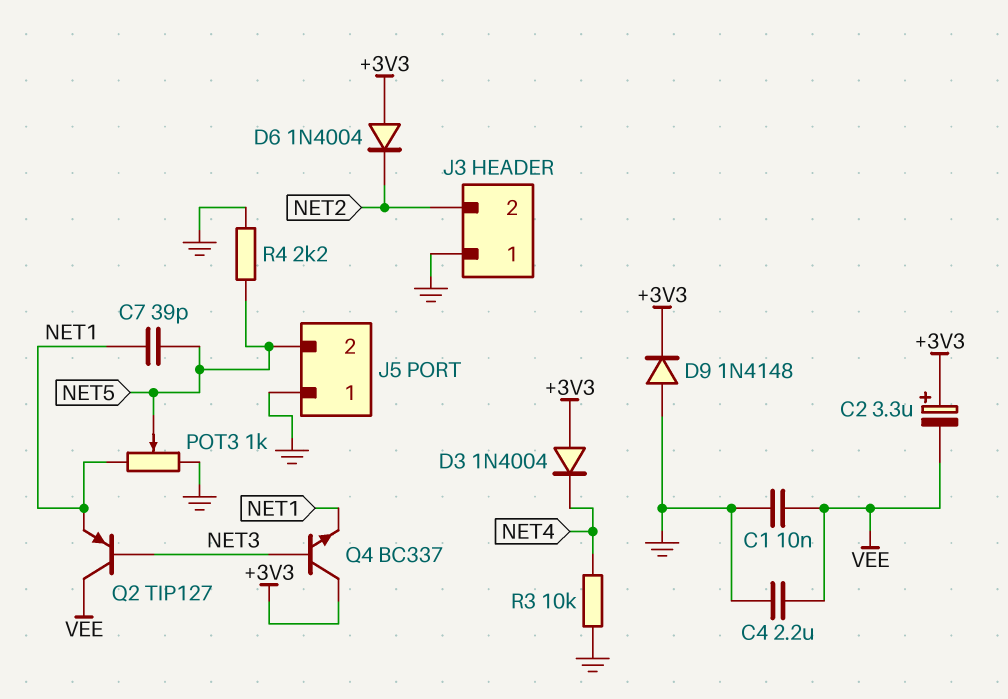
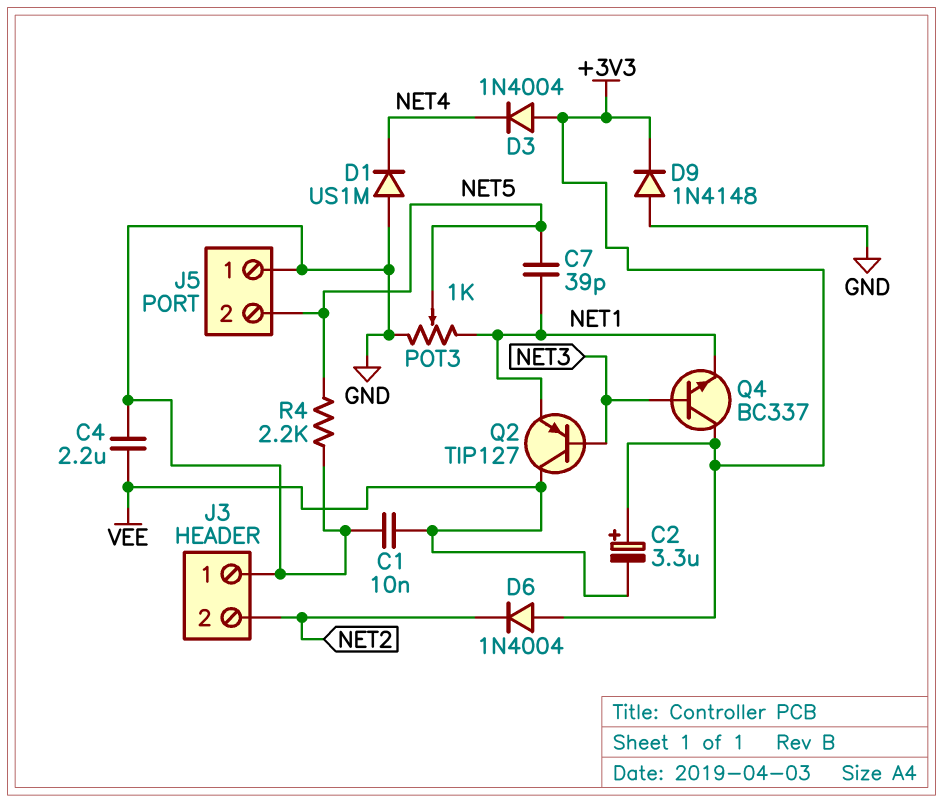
D1: none -> diode US1M (A GND, K NET4)
R3: 10k (GND, NET4) -> none

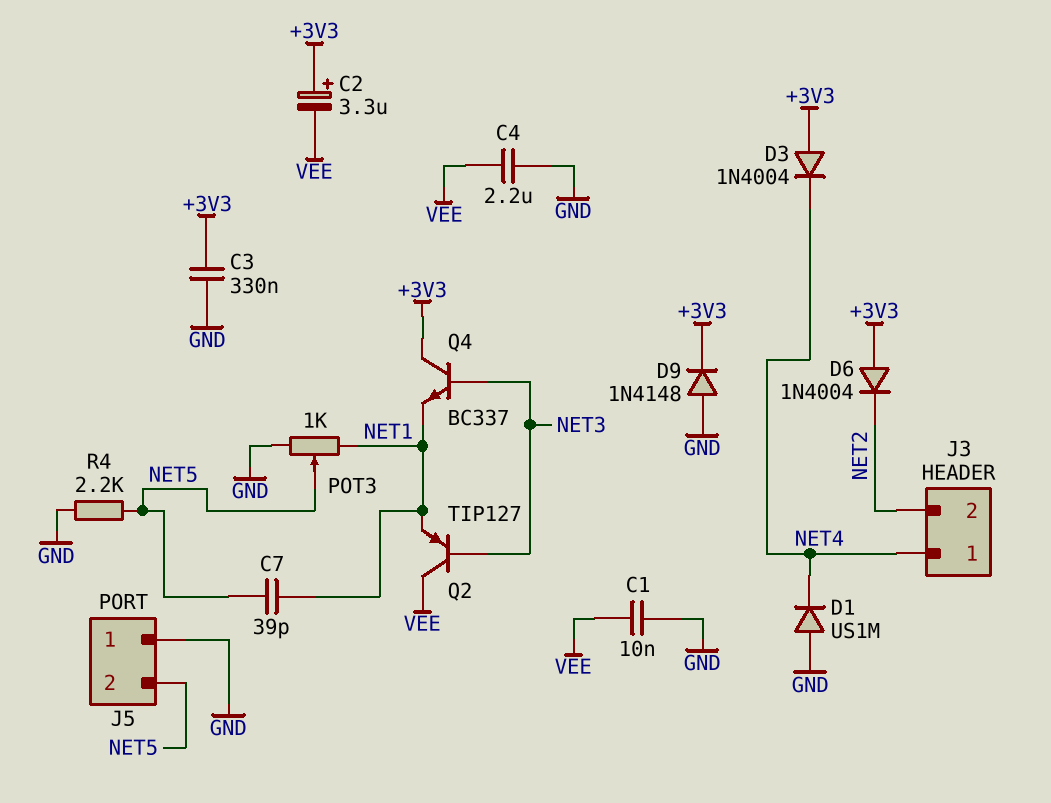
C3: none -> 330nF (+3V3, GND)
J3 pin 1: GND -> NET4

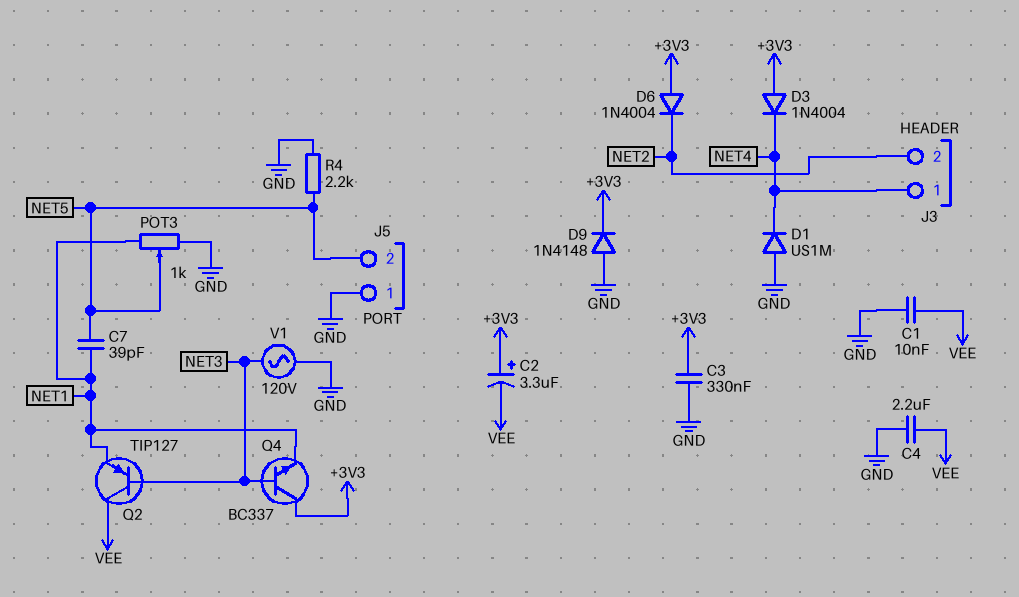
V1: none -> AC 120V (GND, NET3)

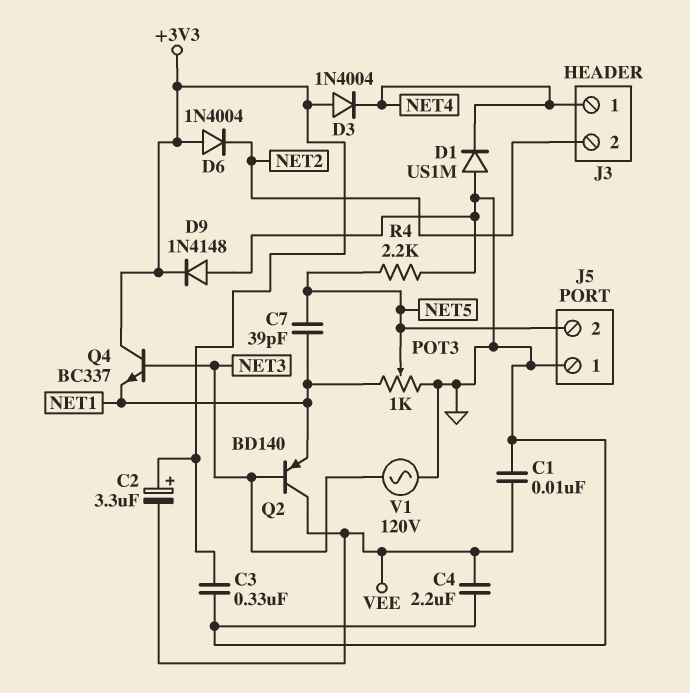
Q2: PNP TIP127 (B NET3, C VEE, E NET1) -> PNP BD140 (B NET3, C VEE, E NET1)

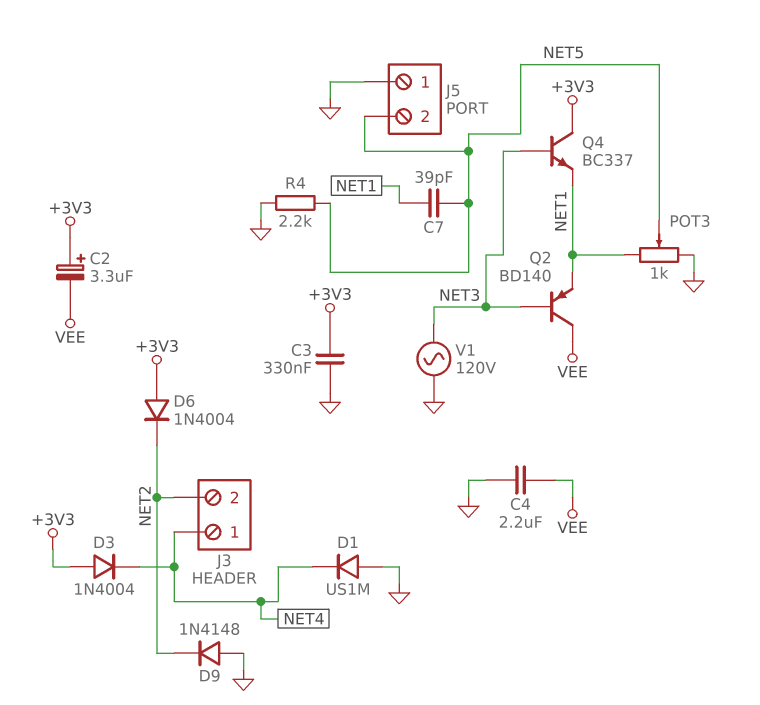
C1: 10nF (GND, VEE) -> none
D9: diode 1N4148 (A GND, K +3V3) -> diode 1N4148 (A GND, K NET2)

